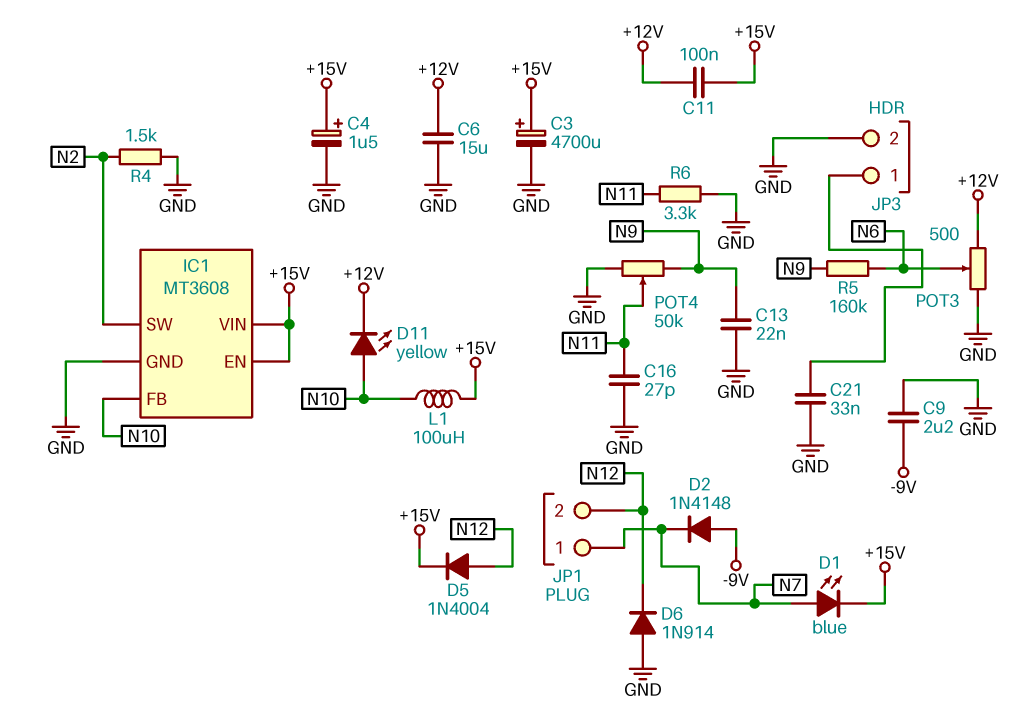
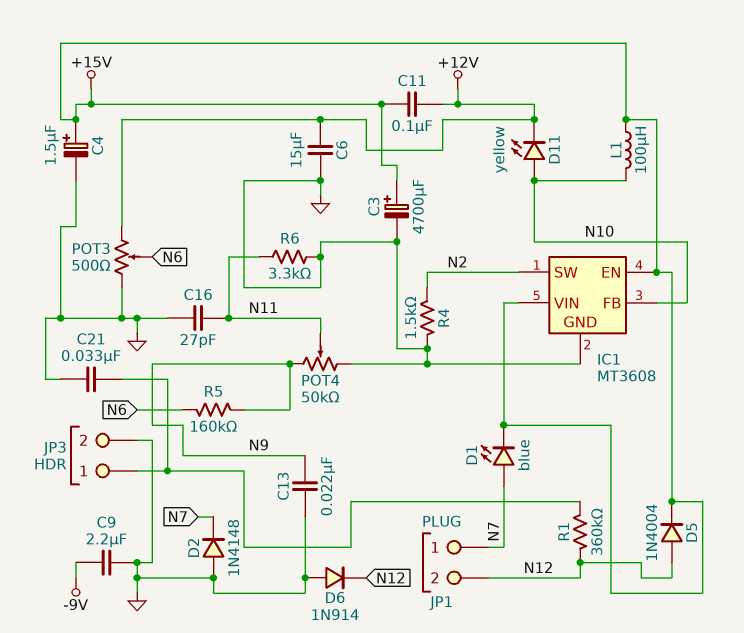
D2: diode 1N4148 (A -9V, K N7) -> diode 1N4148 (A GND, K N7)
R1: none -> 360k (JP3/1, N12)

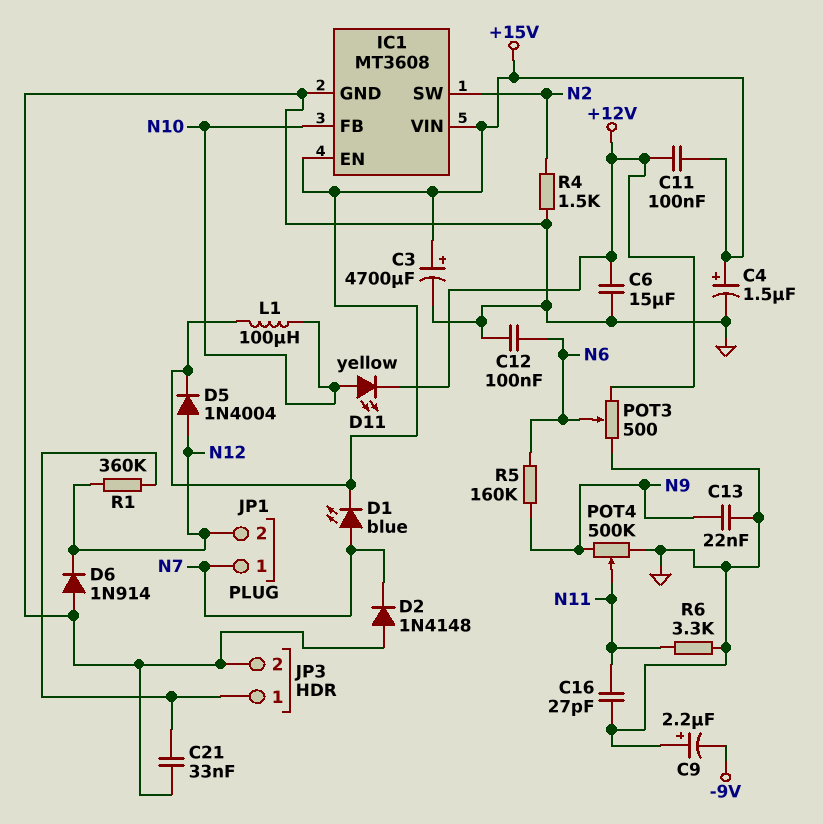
C9: 2.2uF (-9V, GND) -> 2.2uF (plus GND, minus -9V)
C12: none -> 100nF (GND, N6)
POT4: 50k (GND, N9, wiper N11) -> 500k (GND, N9, wiper N11)

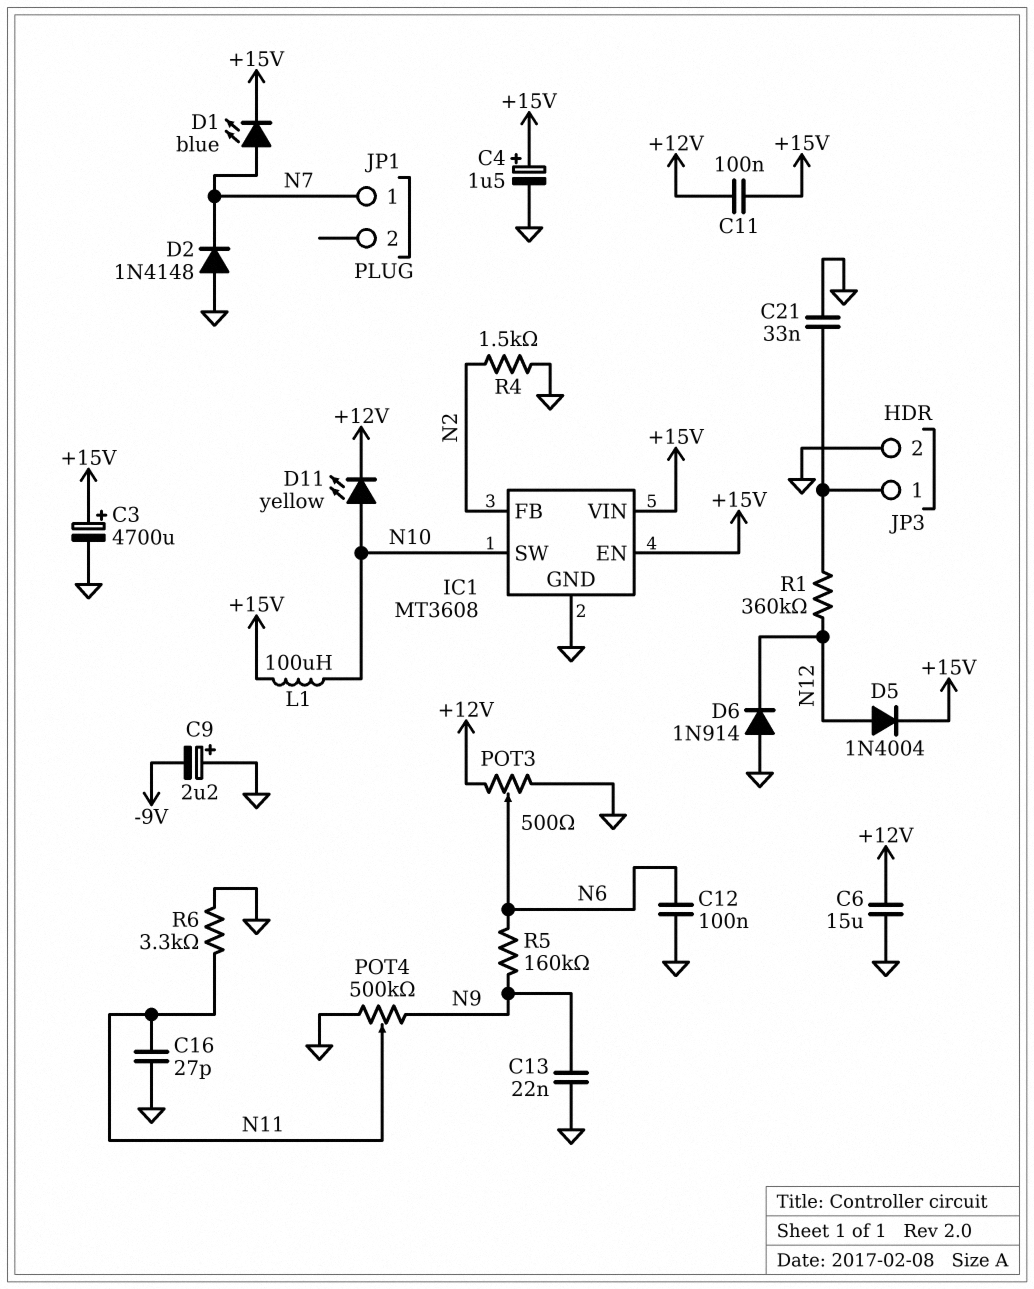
IC1 pin FB: N10 -> N2
IC1 pin SW: N2 -> N10
JP1 pin 2: N12 -> none

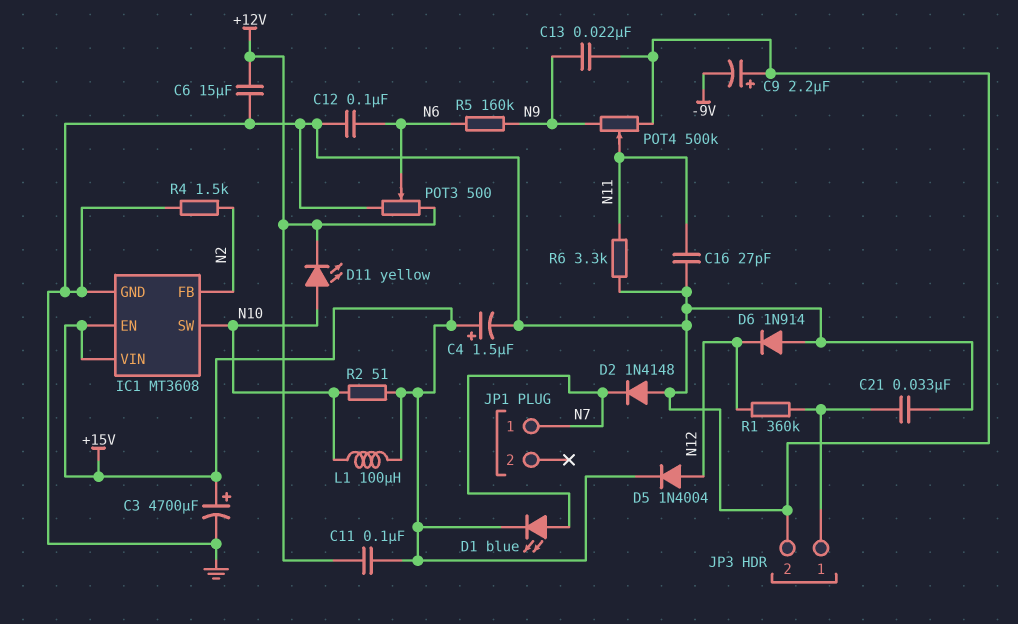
R2: none -> 51 (+15V, N10)

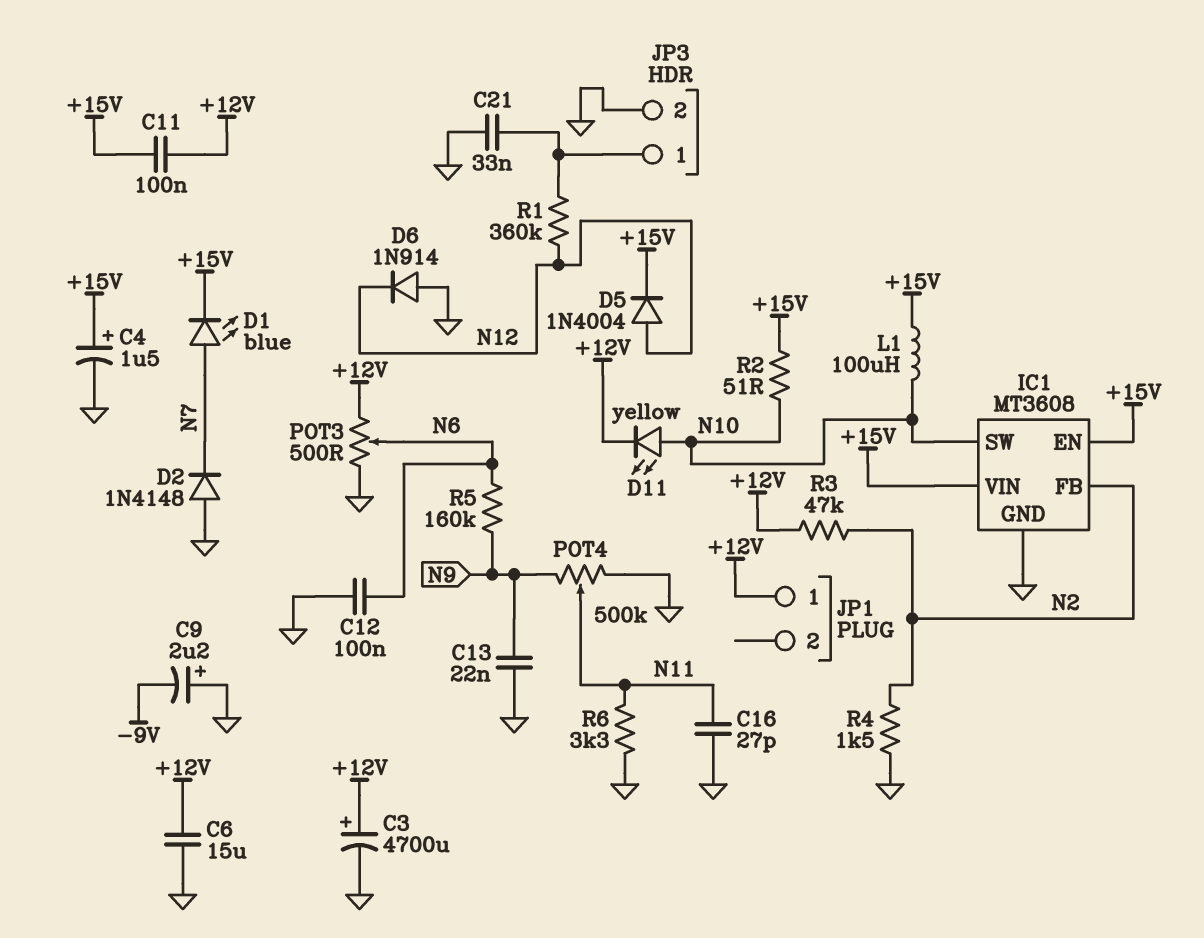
C3: 4700uF (plus +15V, minus GND) -> 4700uF (plus +12V, minus GND)
JP1 pin 1: N7 -> +12V
R3: none -> 47k (+12V, N2)

